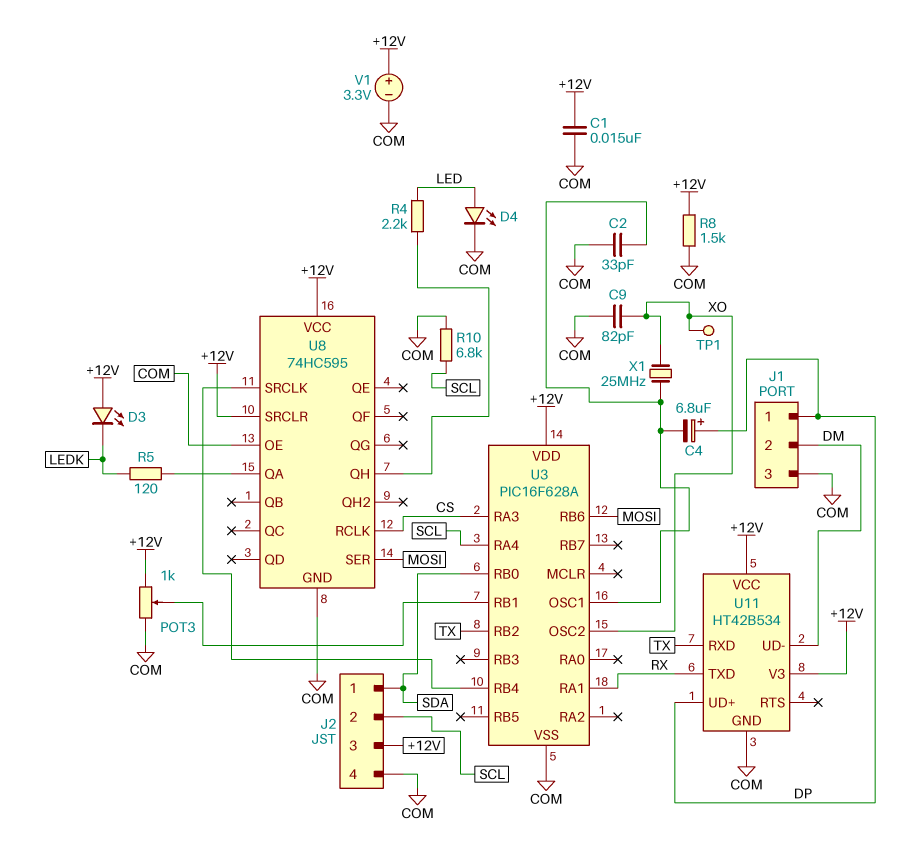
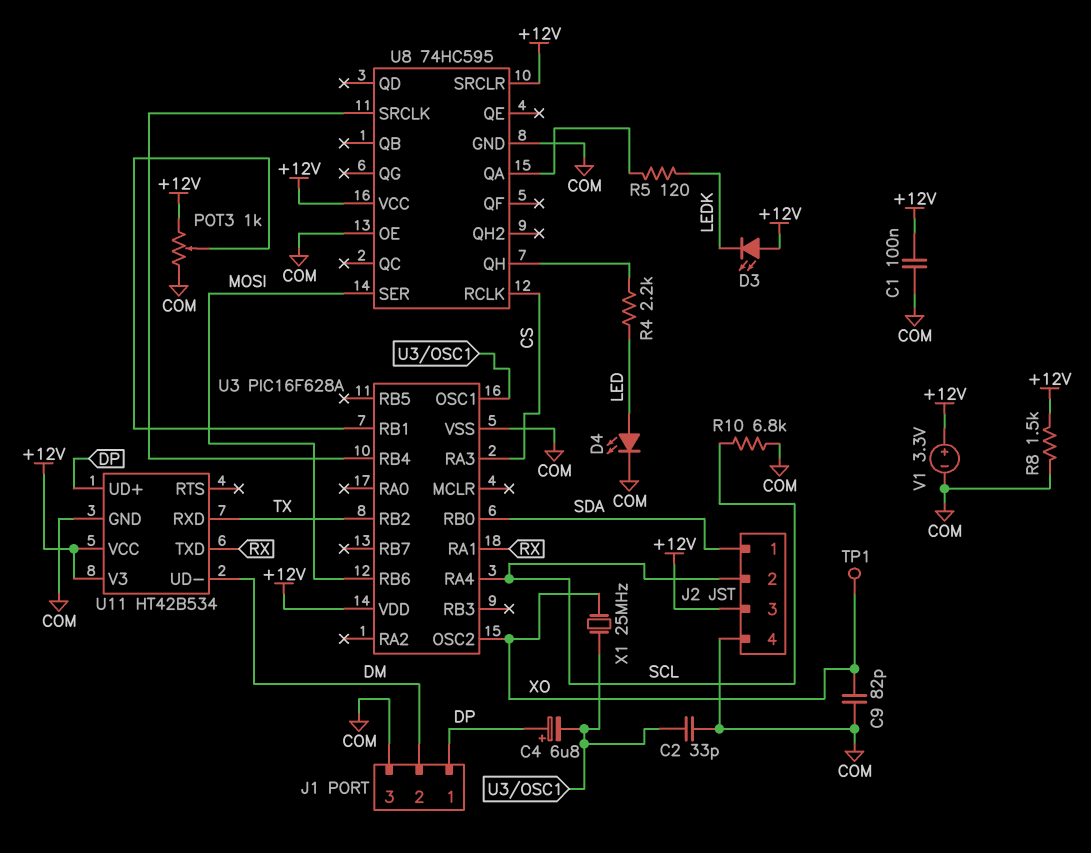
C1: 15nF (+12V, COM) -> 100nF (+12V, COM)

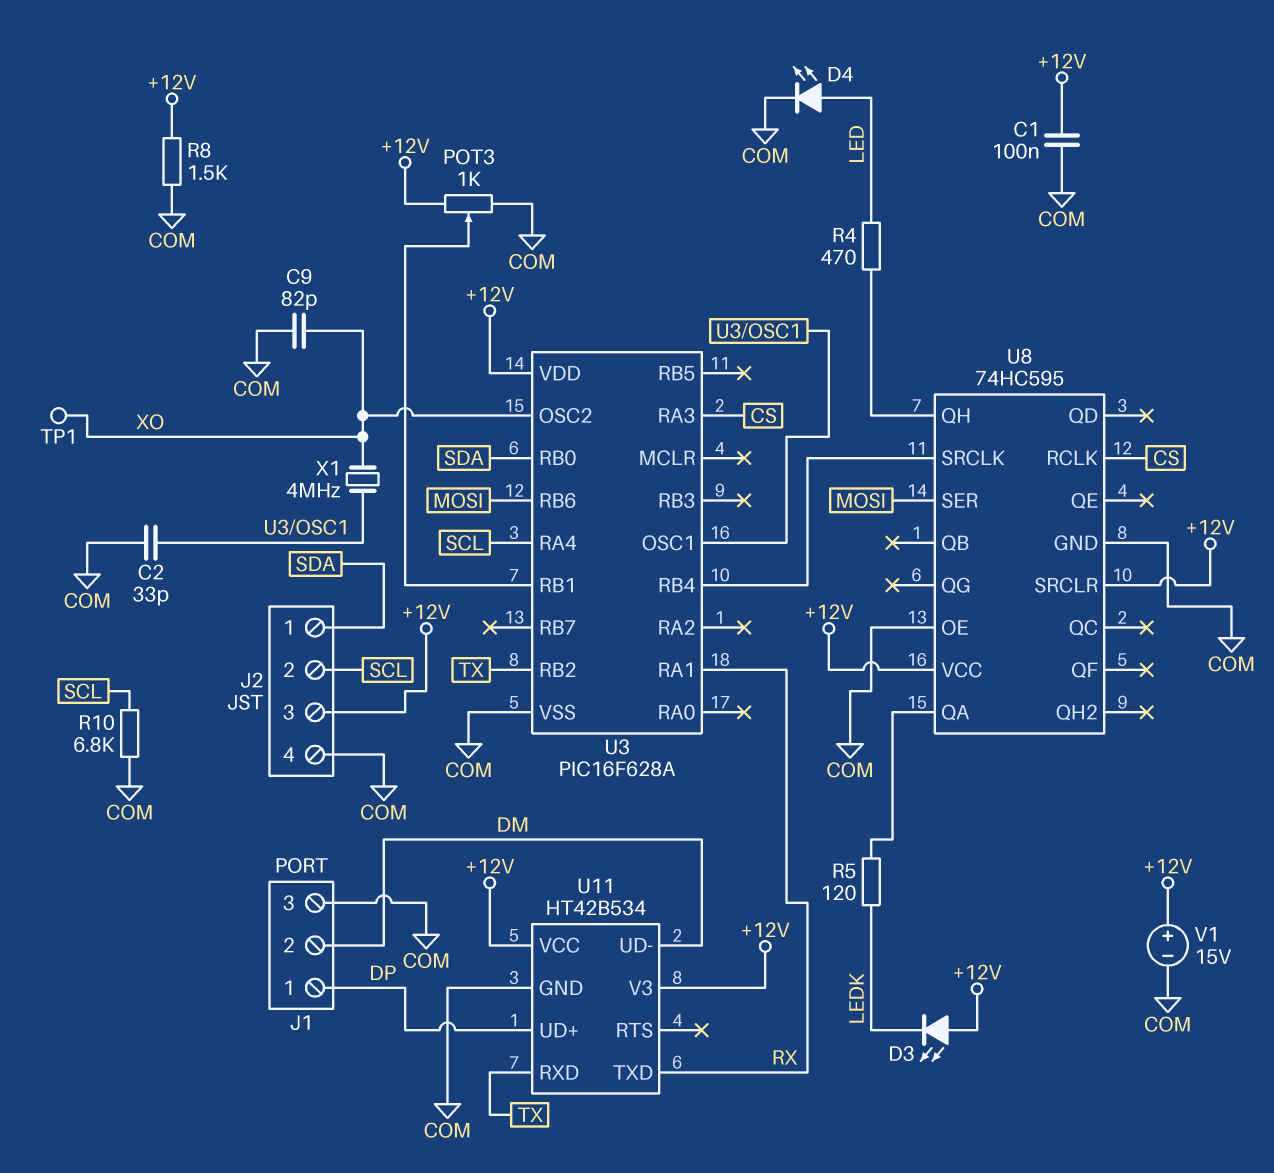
C4: 6.8uF (plus DP, minus U3/OSC1) -> none
R4: 2.2k (LED, U8/QH) -> 470 (LED, U8/QH)
V1: 3.3V (plus +12V, minus COM) -> 15V (plus +12V, minus COM)
X1: 25MHz (U3/OSC1, XO) -> 4MHz (U3/OSC1, XO)

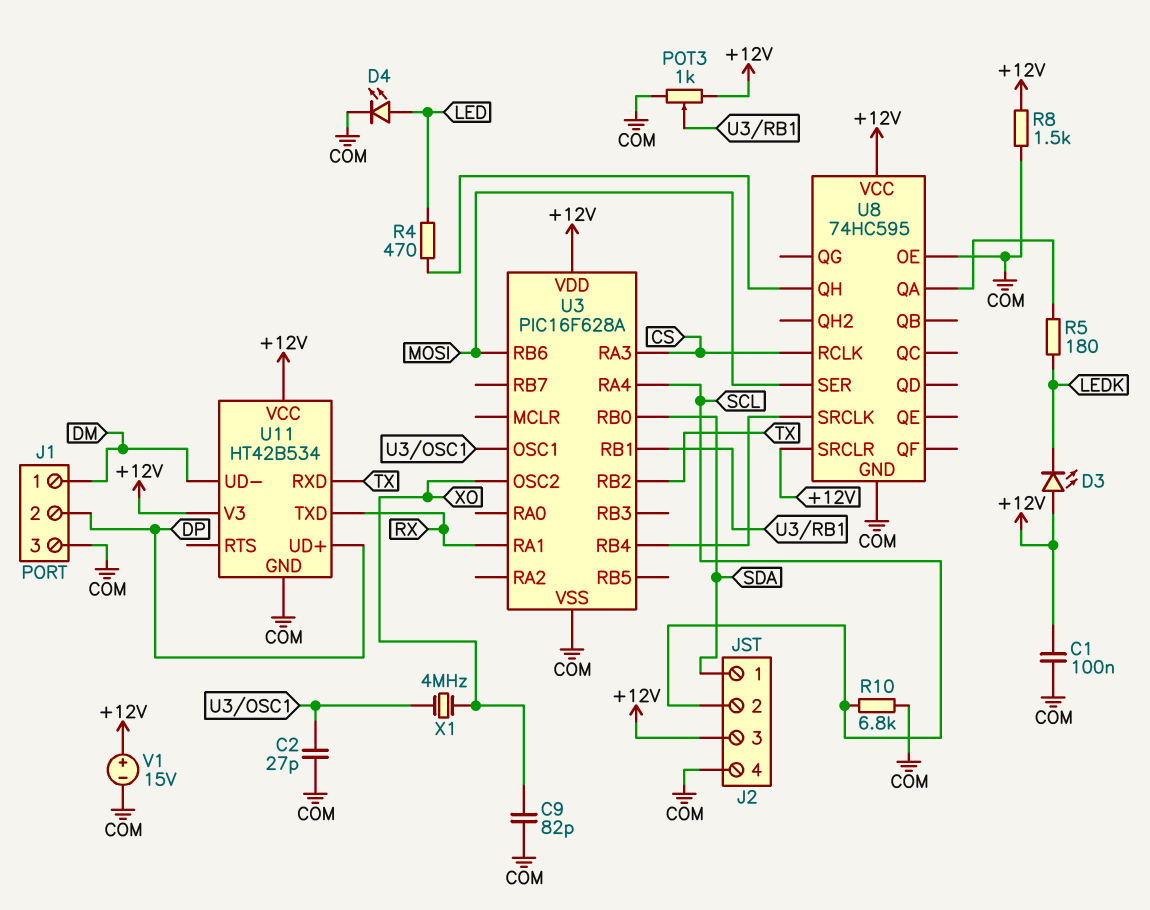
C2: 33pF (COM, U3/OSC1) -> 27pF (COM, U3/OSC1)
J1 pin 1: DP -> DM
J1 pin 2: DM -> DP
R5: 120 (LEDK, U8/QA) -> 180 (LEDK, U8/QA)
TP1: test point (XO) -> none

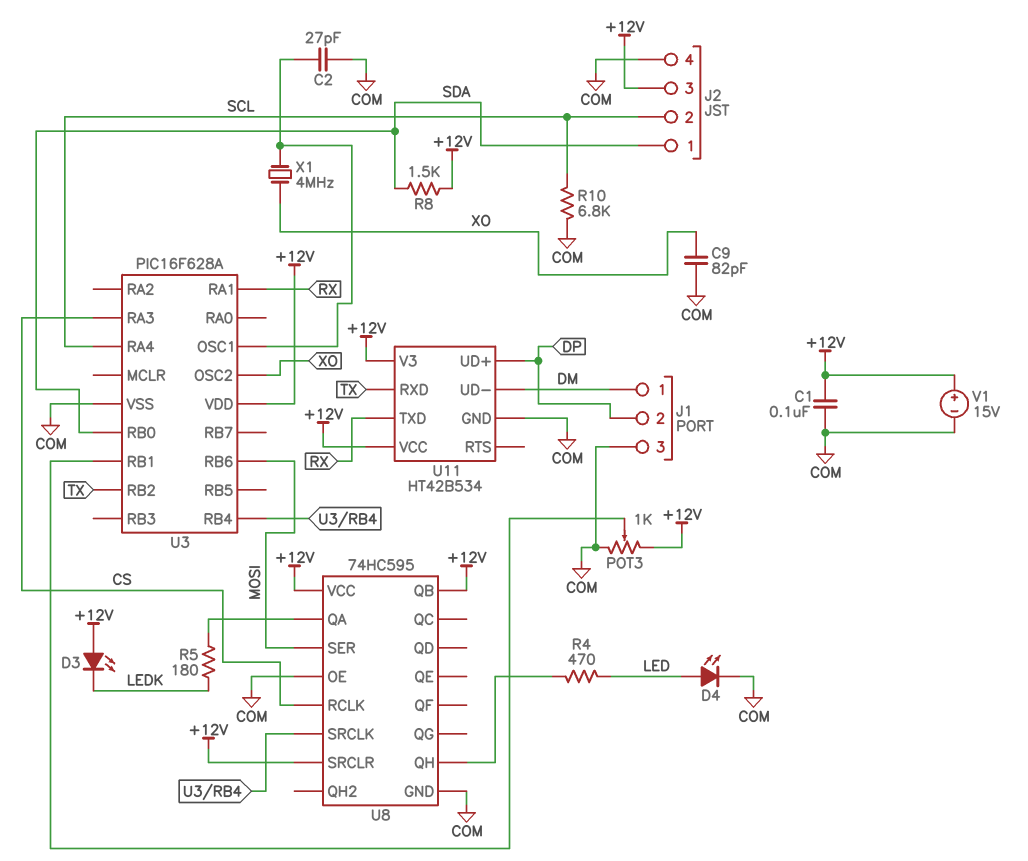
R8: 1.5k (+12V, COM) -> 1.5k (+12V, SDA)
U8 pin QB: none -> +12V

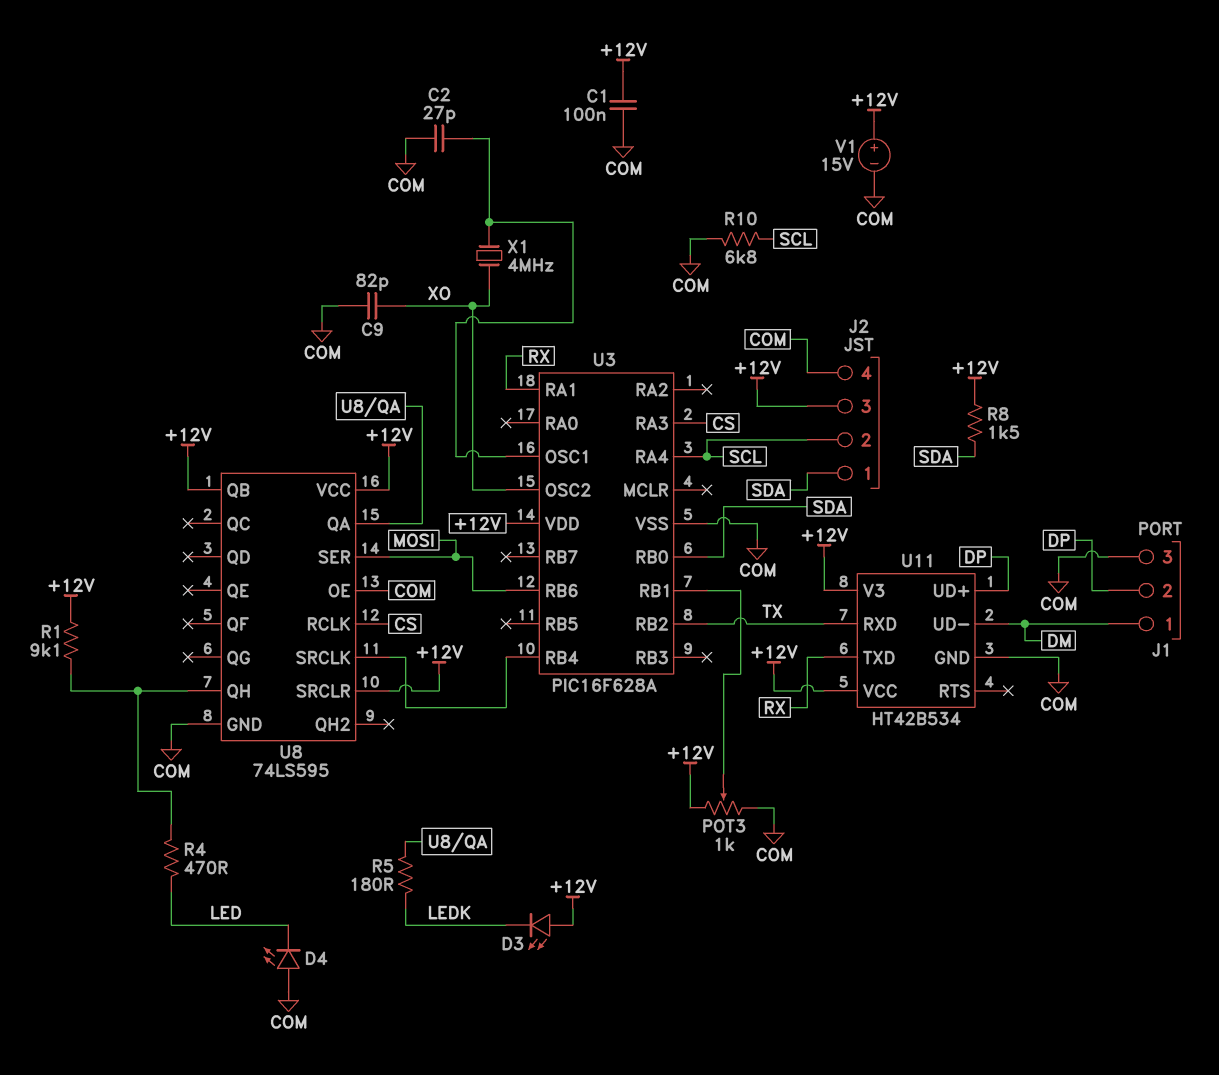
D4: LED (A LED, K COM) -> LED (A COM, K LED)
R1: none -> 9.1k (+12V, U8/QH)
U8: 74HC595 -> 74LS595

